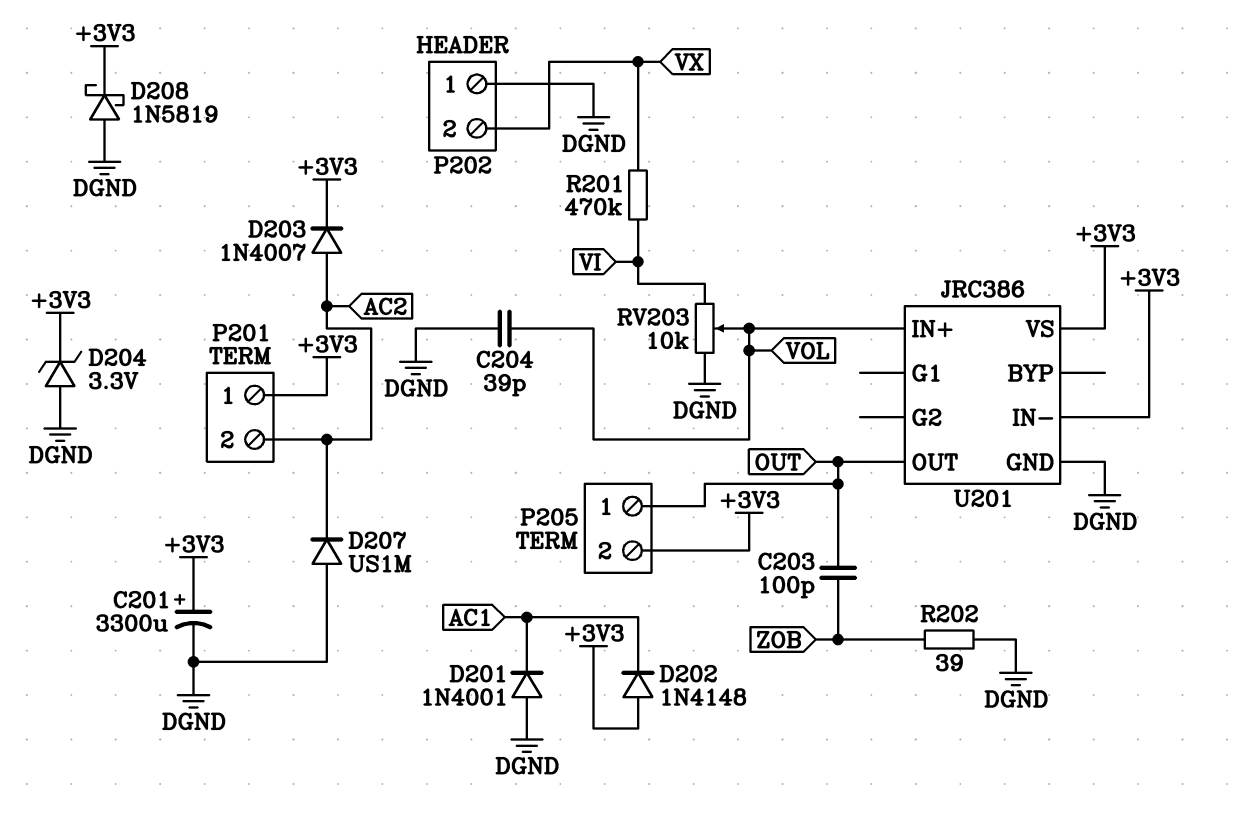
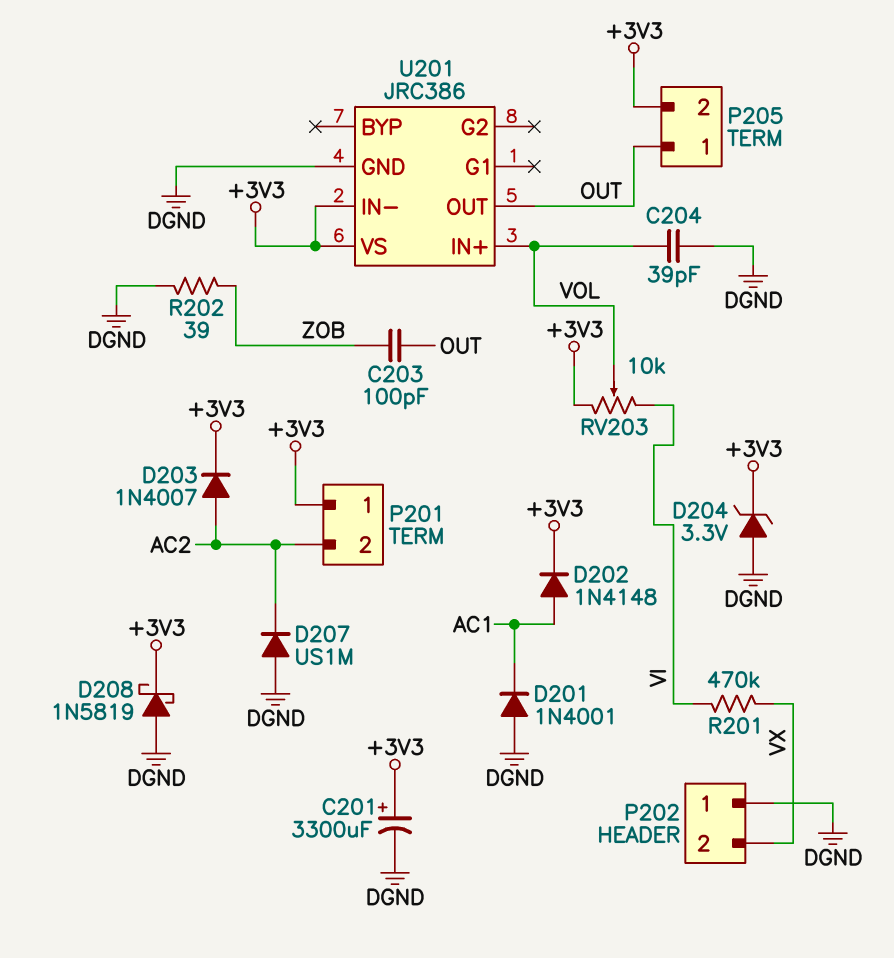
D202: diode 1N4148 (A +3V3, K AC1) -> diode 1N4148 (A AC1, K +3V3)
RV203: 10k (DGND, VI, wiper VOL) -> 10k (+3V3, VI, wiper VOL)

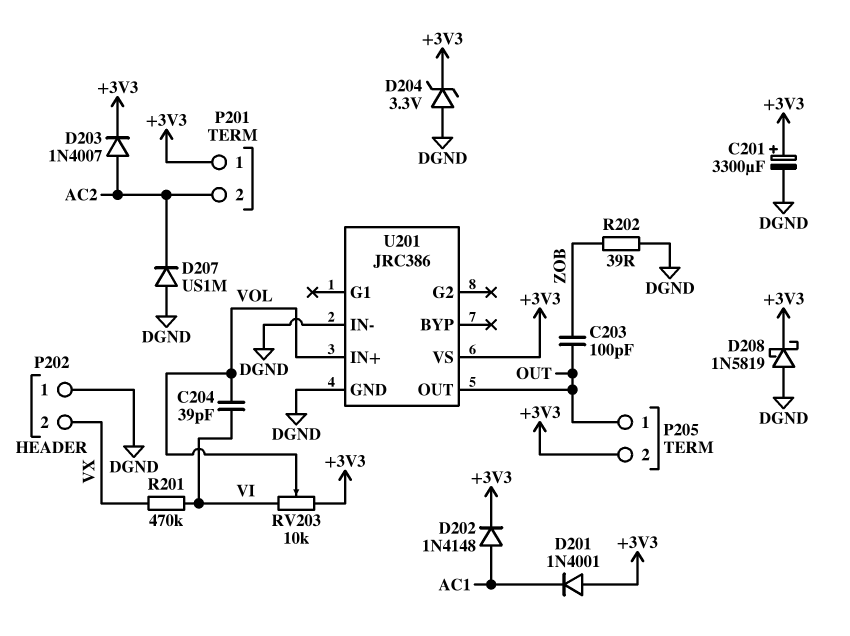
C204: 39pF (DGND, VOL) -> 39pF (VI, VOL)
D201: diode 1N4001 (A DGND, K AC1) -> diode 1N4001 (A +3V3, K AC1)
U201 pin IN-: +3V3 -> DGND

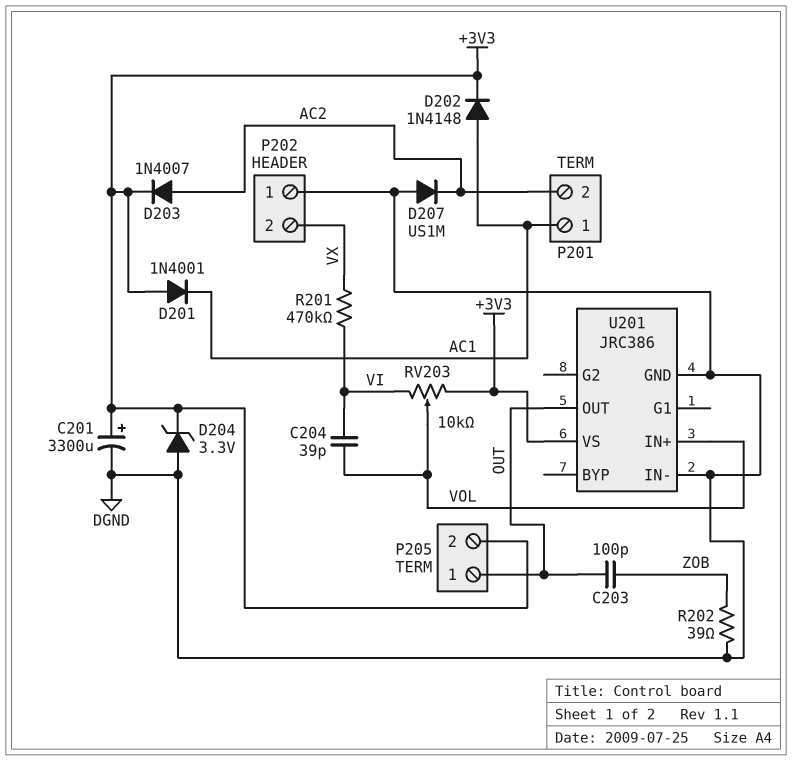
D208: schottky 1N5819 (A DGND, K +3V3) -> none
P201 pin 1: +3V3 -> AC1

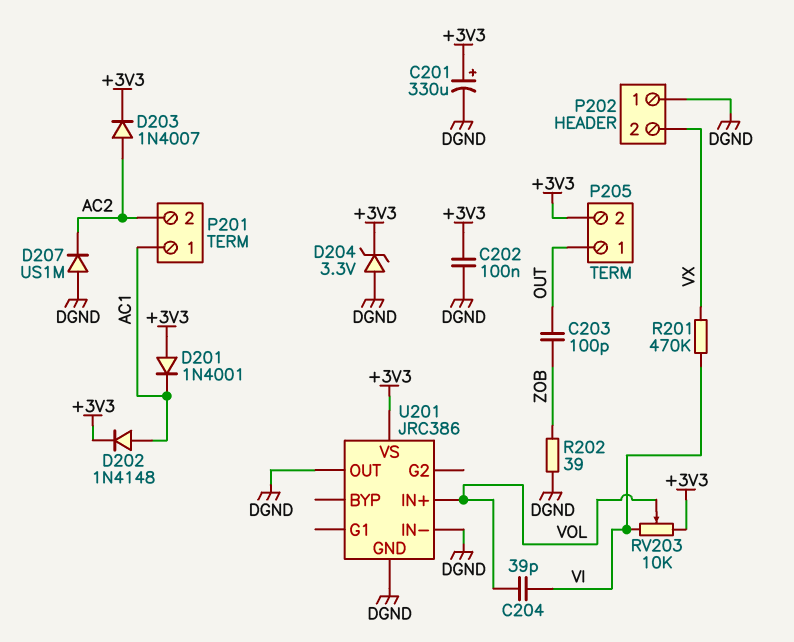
C201: 3300uF (plus +3V3, minus DGND) -> 330uF (plus +3V3, minus DGND)
C202: none -> 100nF (+3V3, DGND)
U201 pin OUT: OUT -> DGND

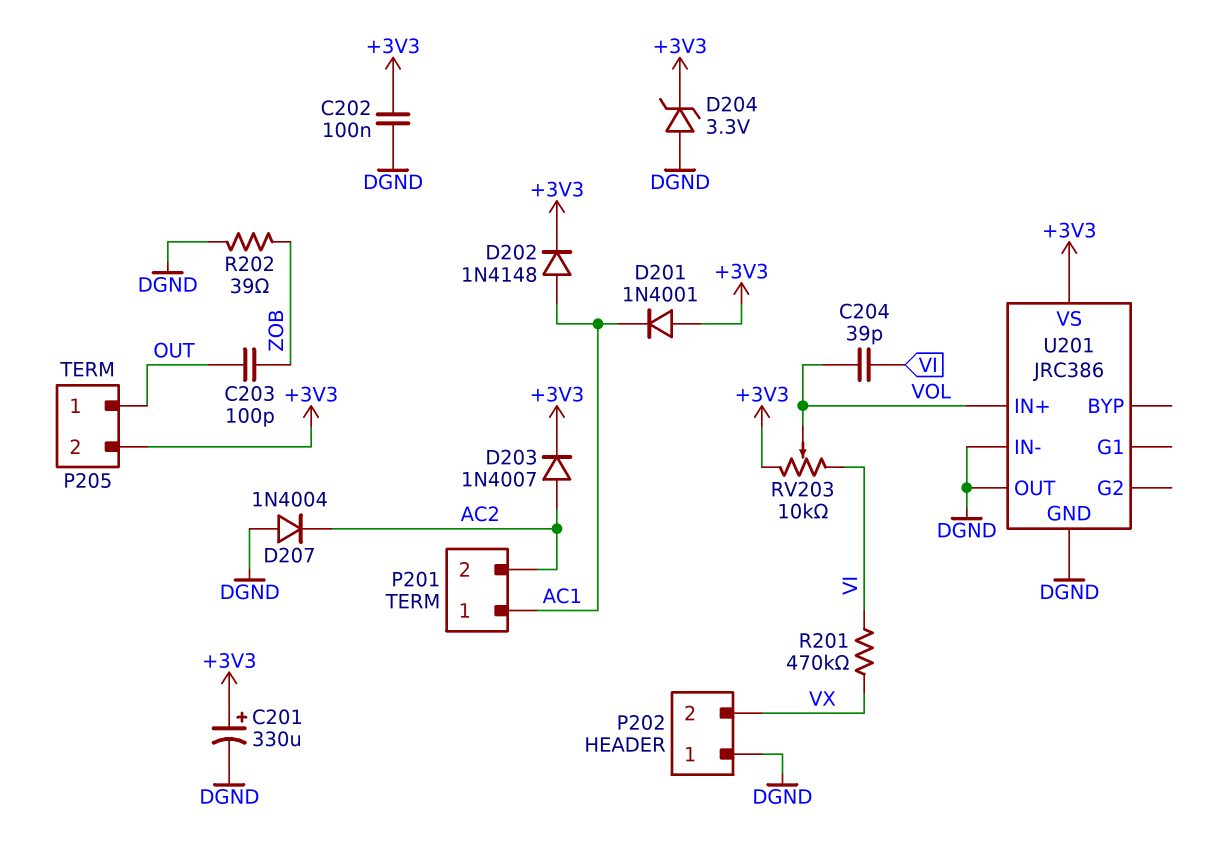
D207: diode US1M (A DGND, K AC2) -> diode 1N4004 (A DGND, K AC2)

